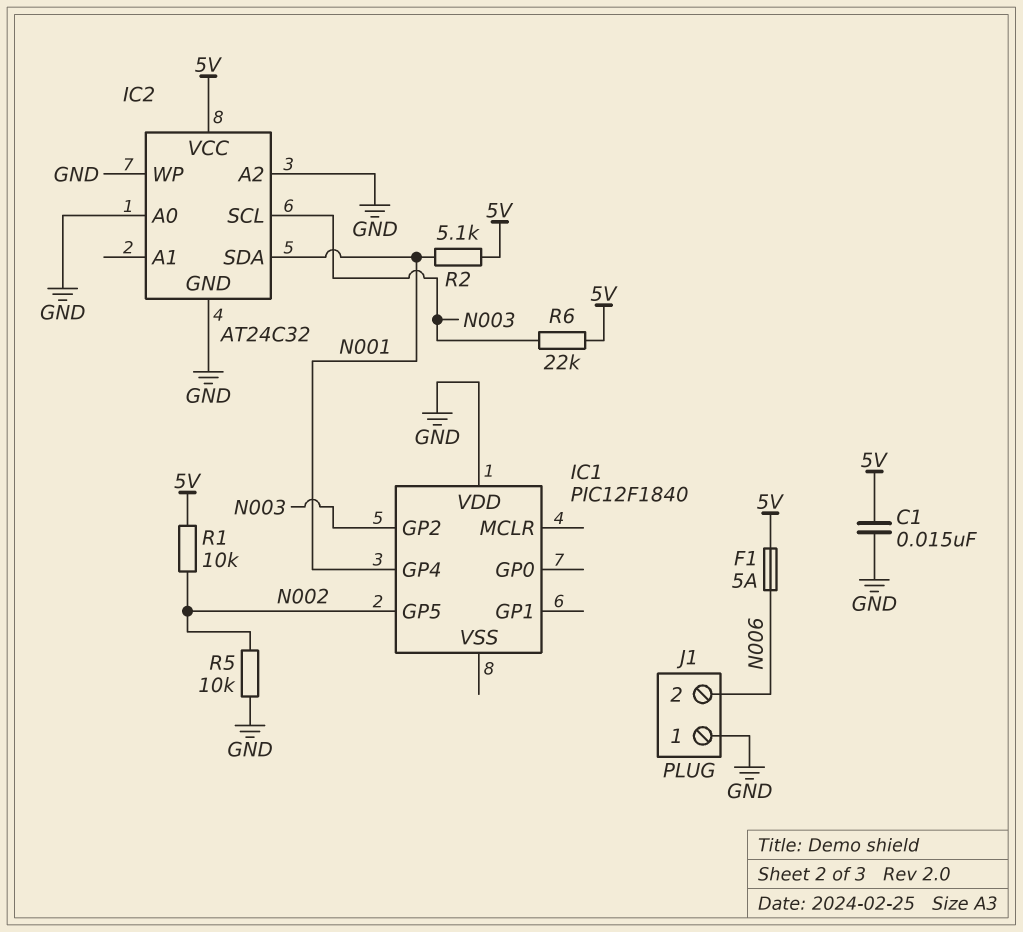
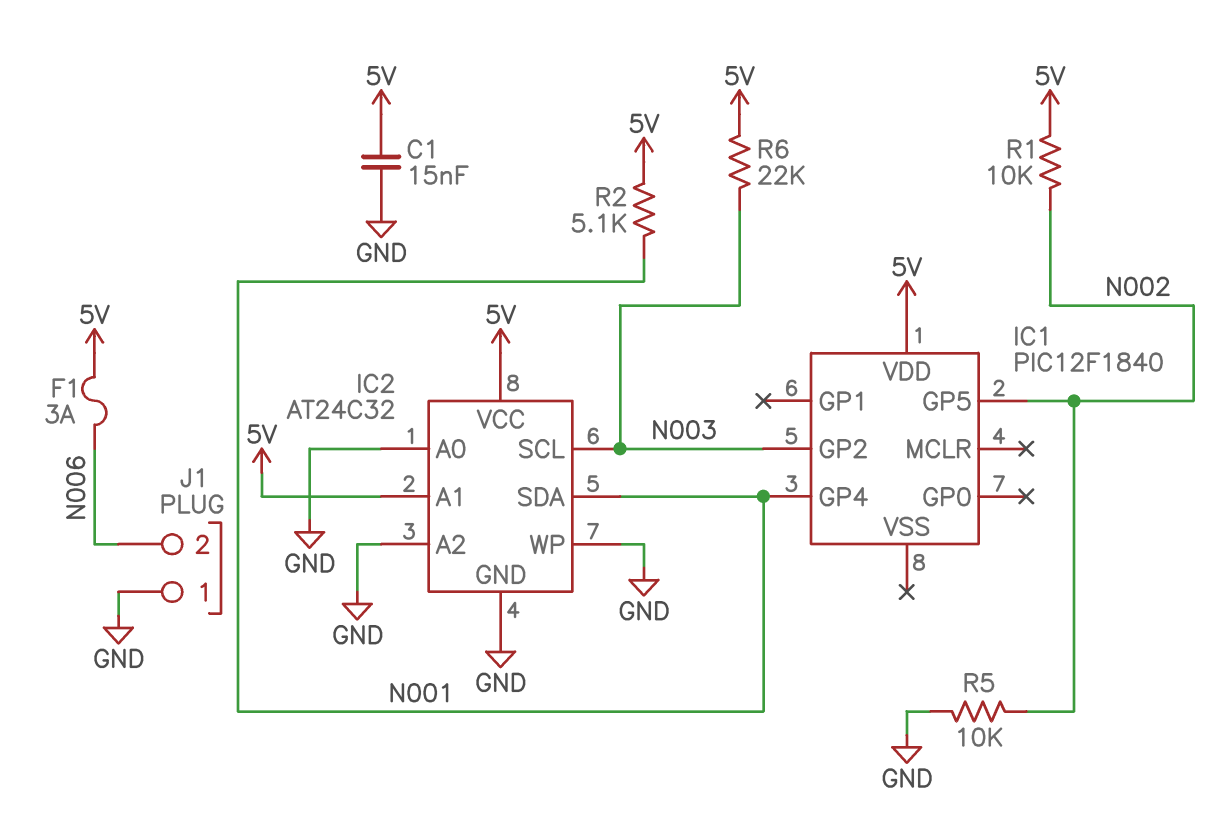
F1: 5A (5V, N006) -> 3A (5V, N006)
IC1 pin VDD: GND -> 5V
IC2 pin A1: none -> 5V

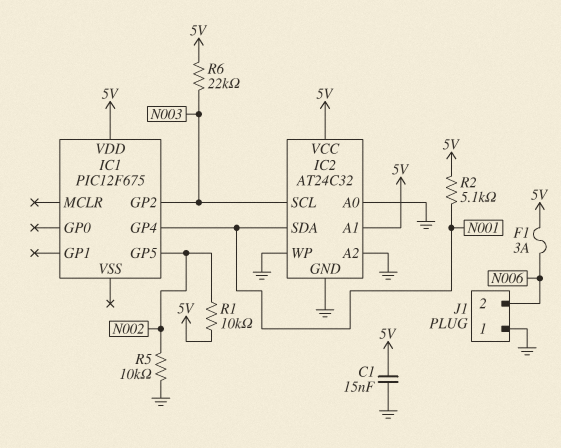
IC1: PIC12F1840 -> PIC12F675

